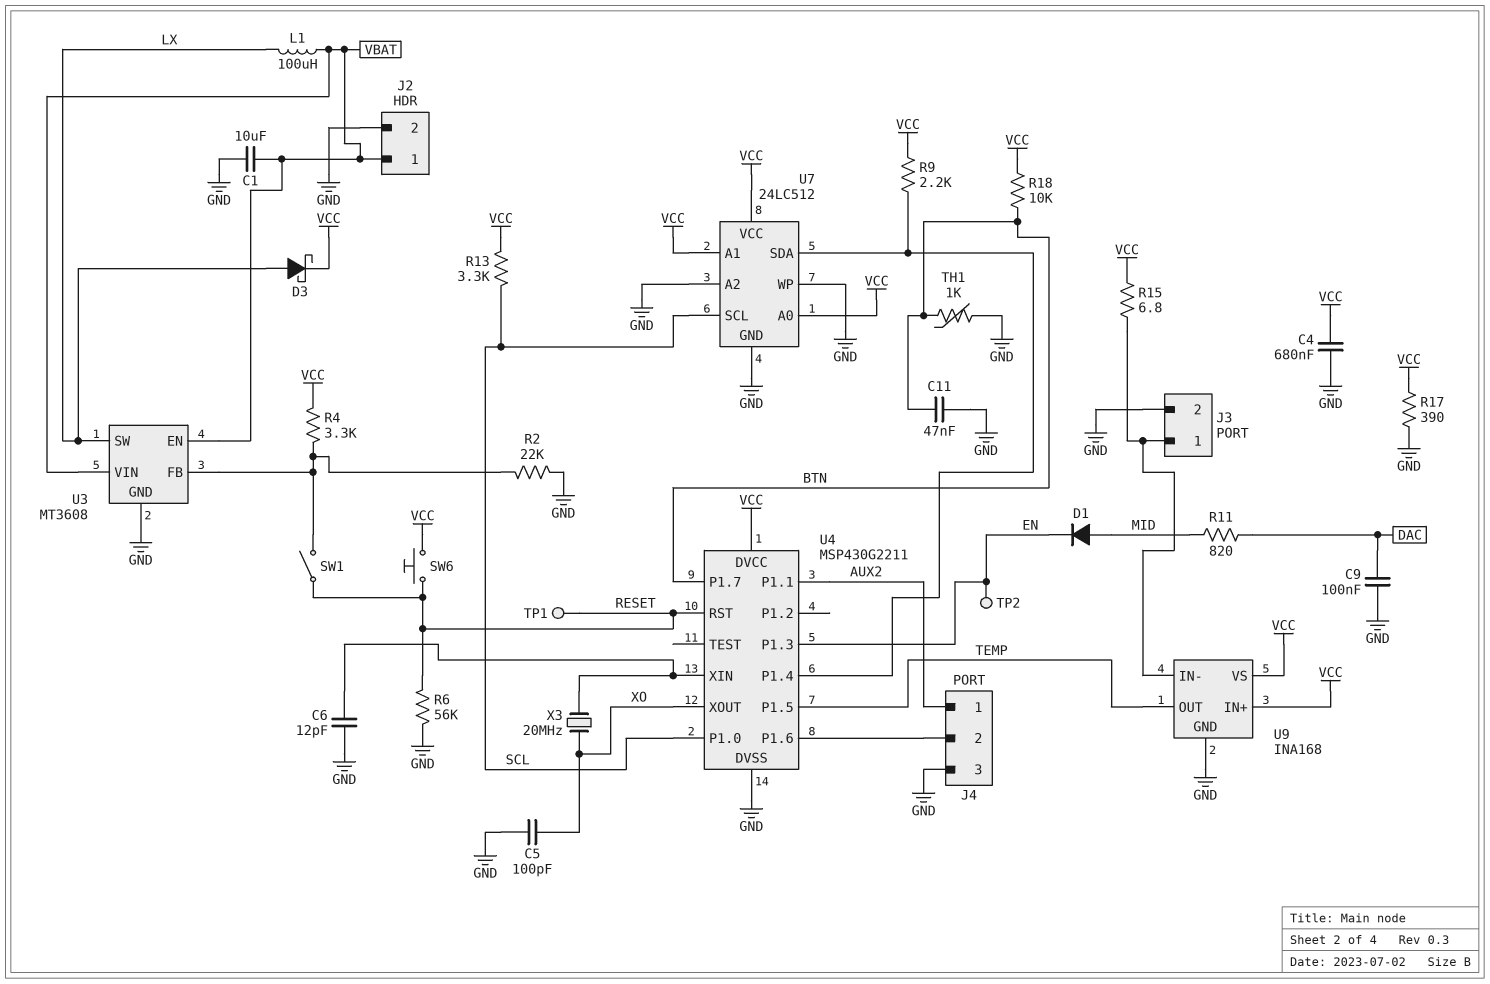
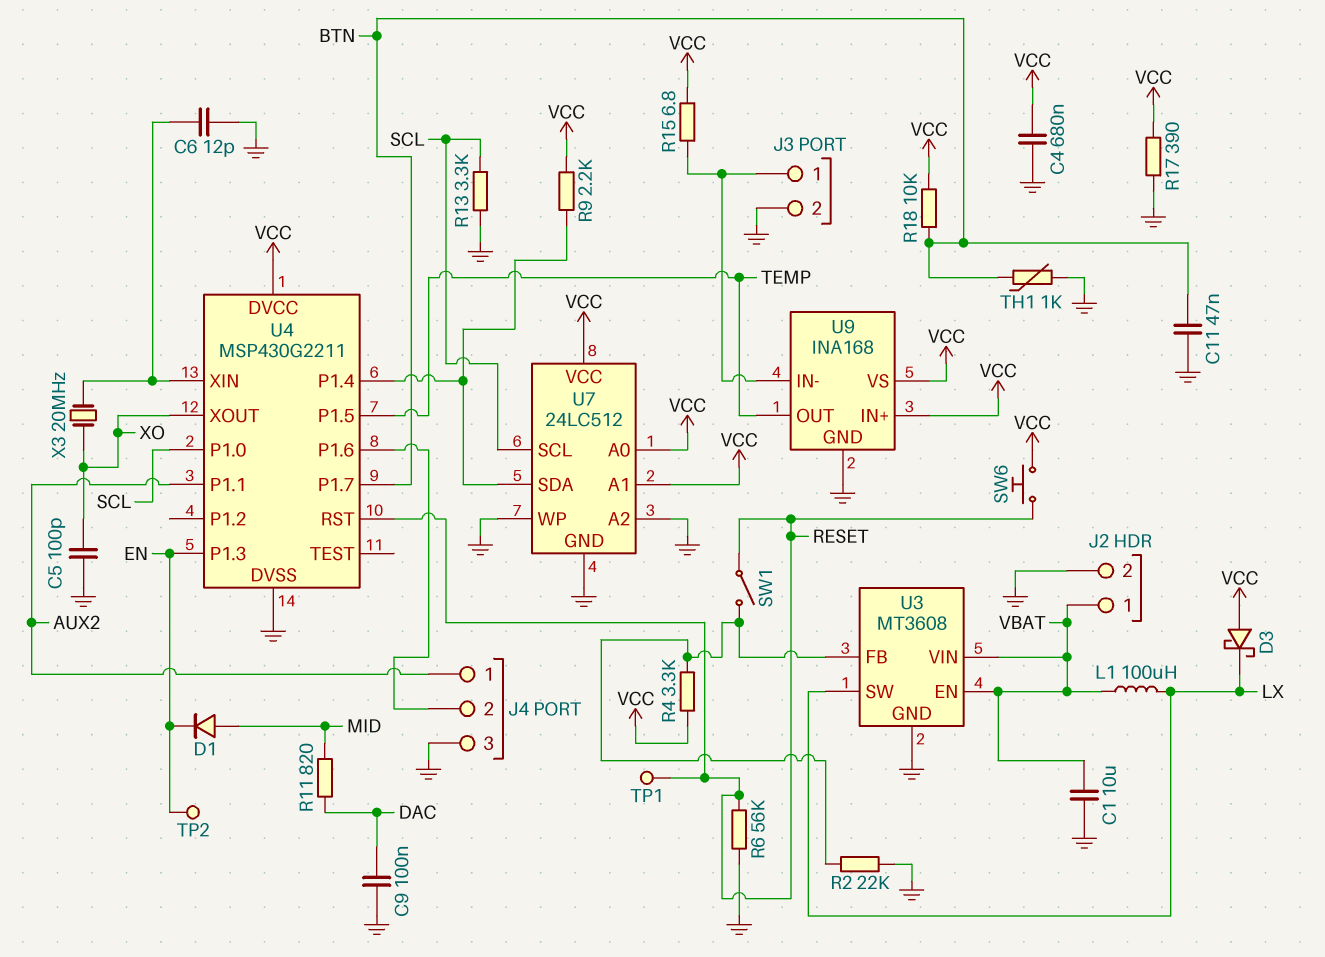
D3: schottky (A LX, K VCC) -> schottky (A VCC, K LX)
R13: 3.3k (SCL, VCC) -> 3.3k (GND, SCL)

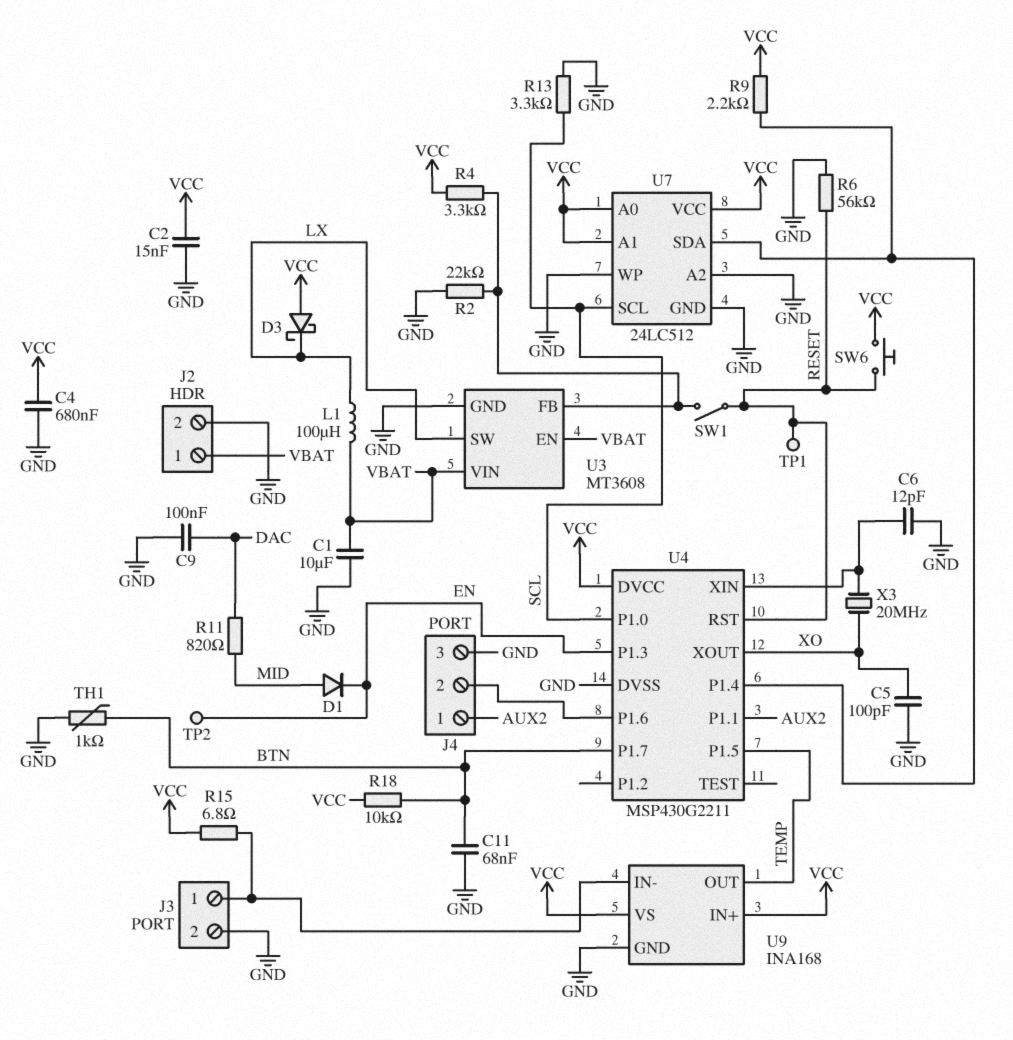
C2: none -> 15nF (GND, VCC)
C11: 47nF (BTN, GND) -> 68nF (BTN, GND)
R17: 390 (GND, VCC) -> none

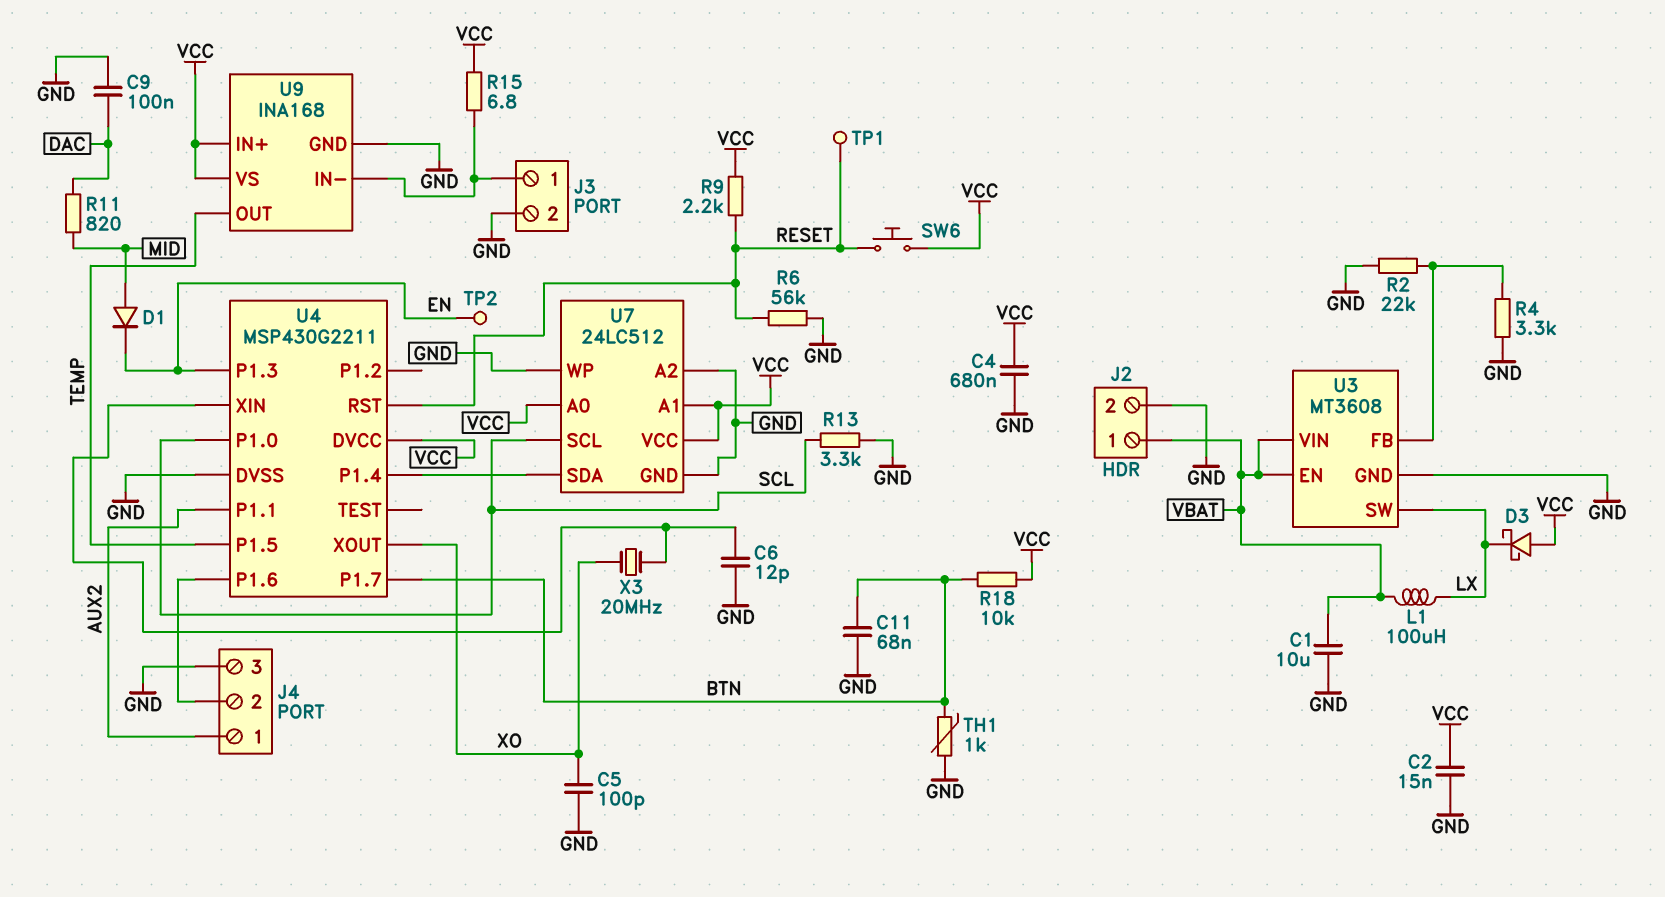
R4: 3.3k (U3/FB, VCC) -> 3.3k (GND, U3/FB)
R9: 2.2k (U4/P1.4, VCC) -> 2.2k (RESET, VCC)
SW1: switch (RESET, U3/FB) -> none

